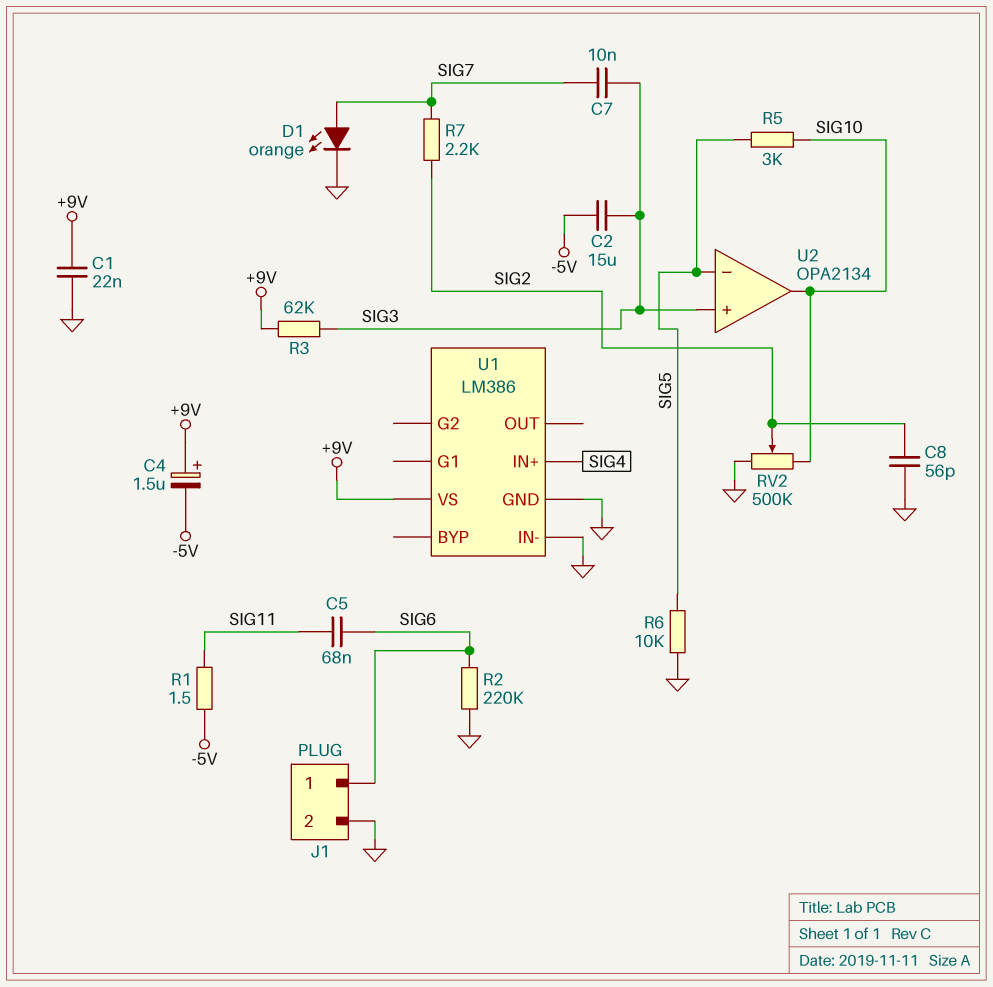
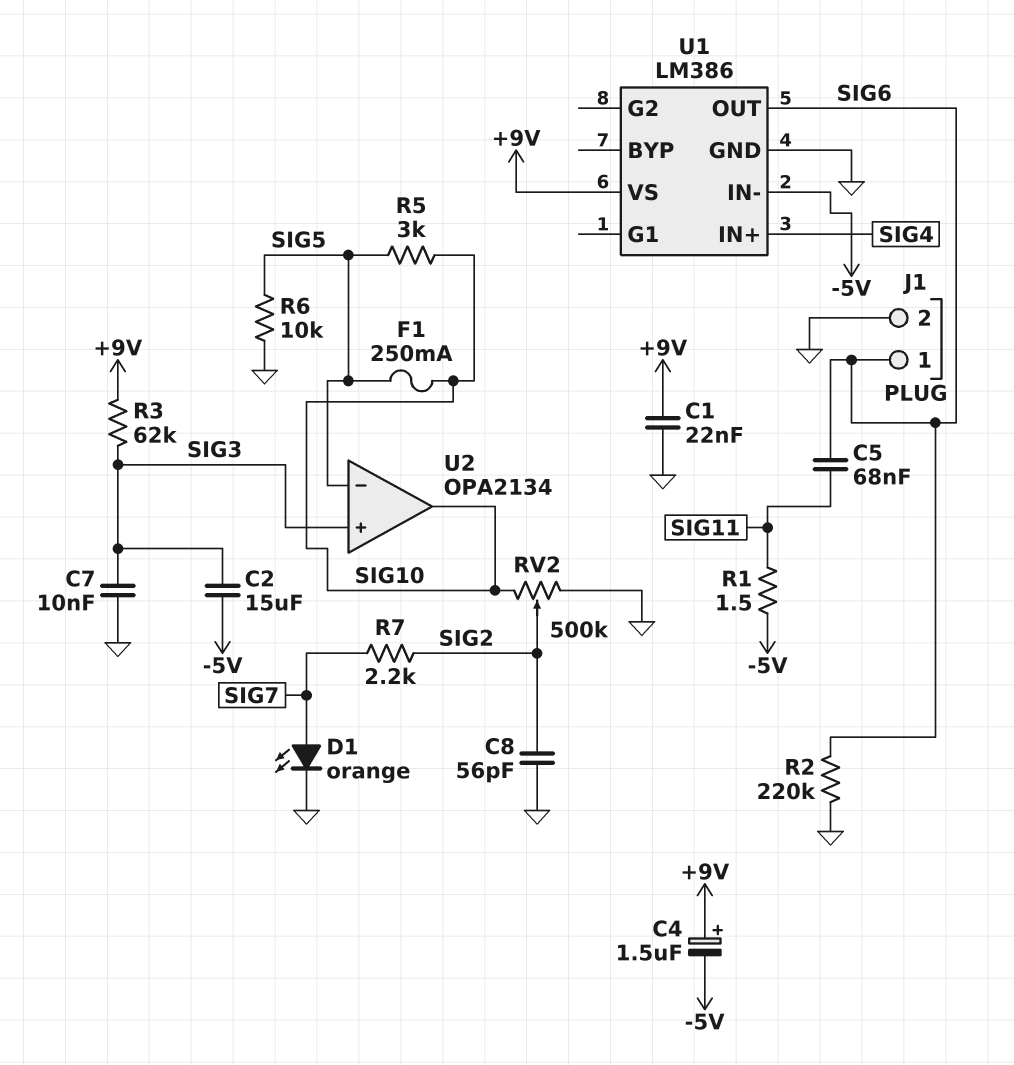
C7: 10nF (SIG3, SIG7) -> 10nF (GND, SIG3)
F1: none -> 250mA (SIG5, SIG10)
U1 pin IN-: GND -> -5V
U1 pin OUT: none -> SIG6

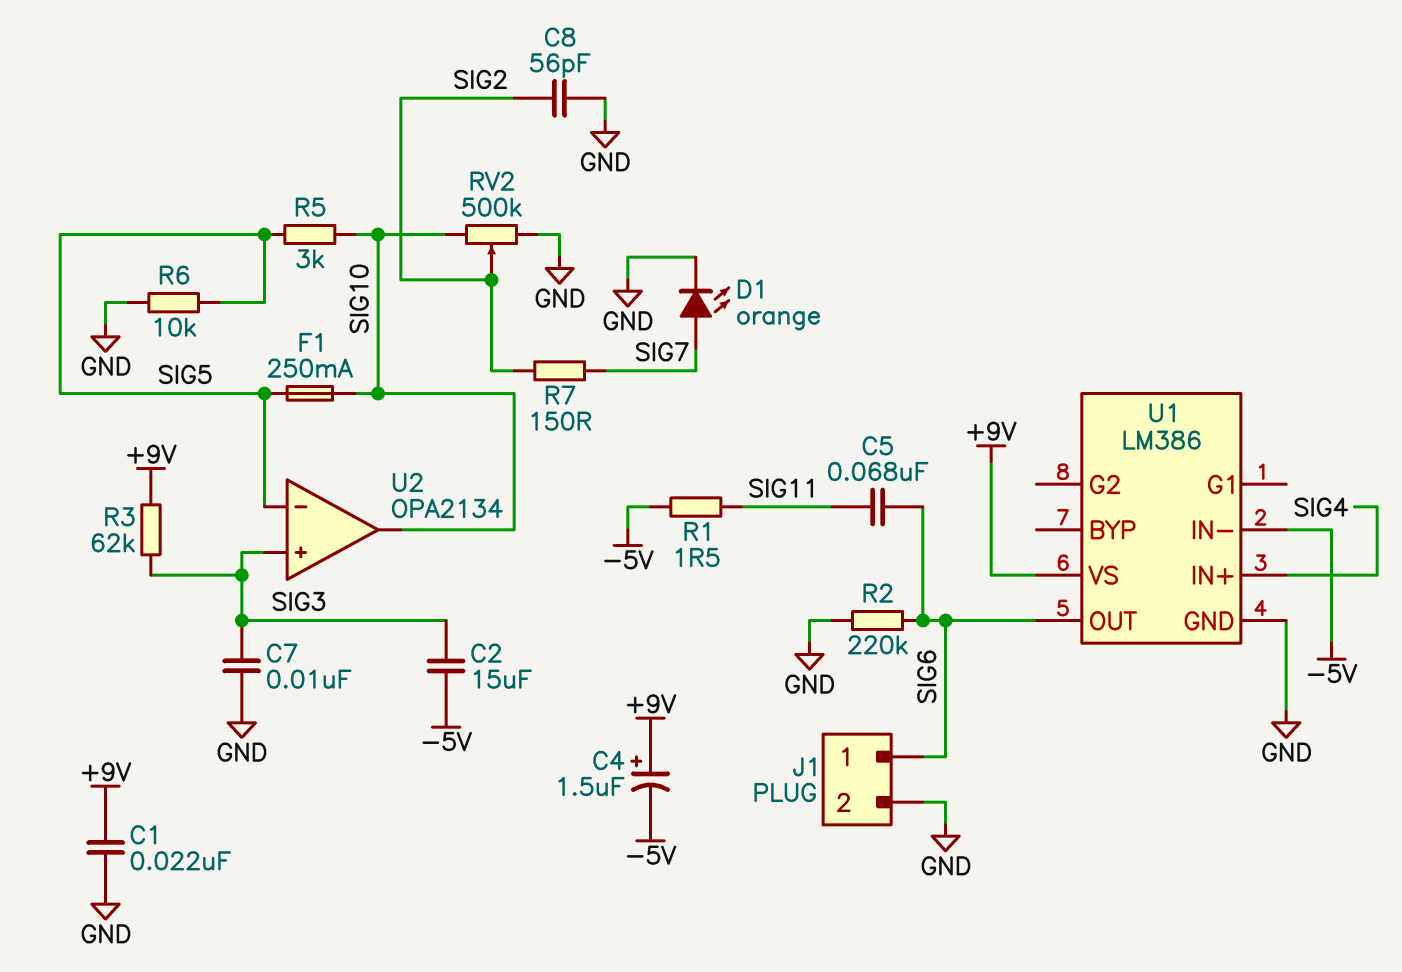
R7: 2.2k (SIG2, SIG7) -> 150 (SIG2, SIG7)

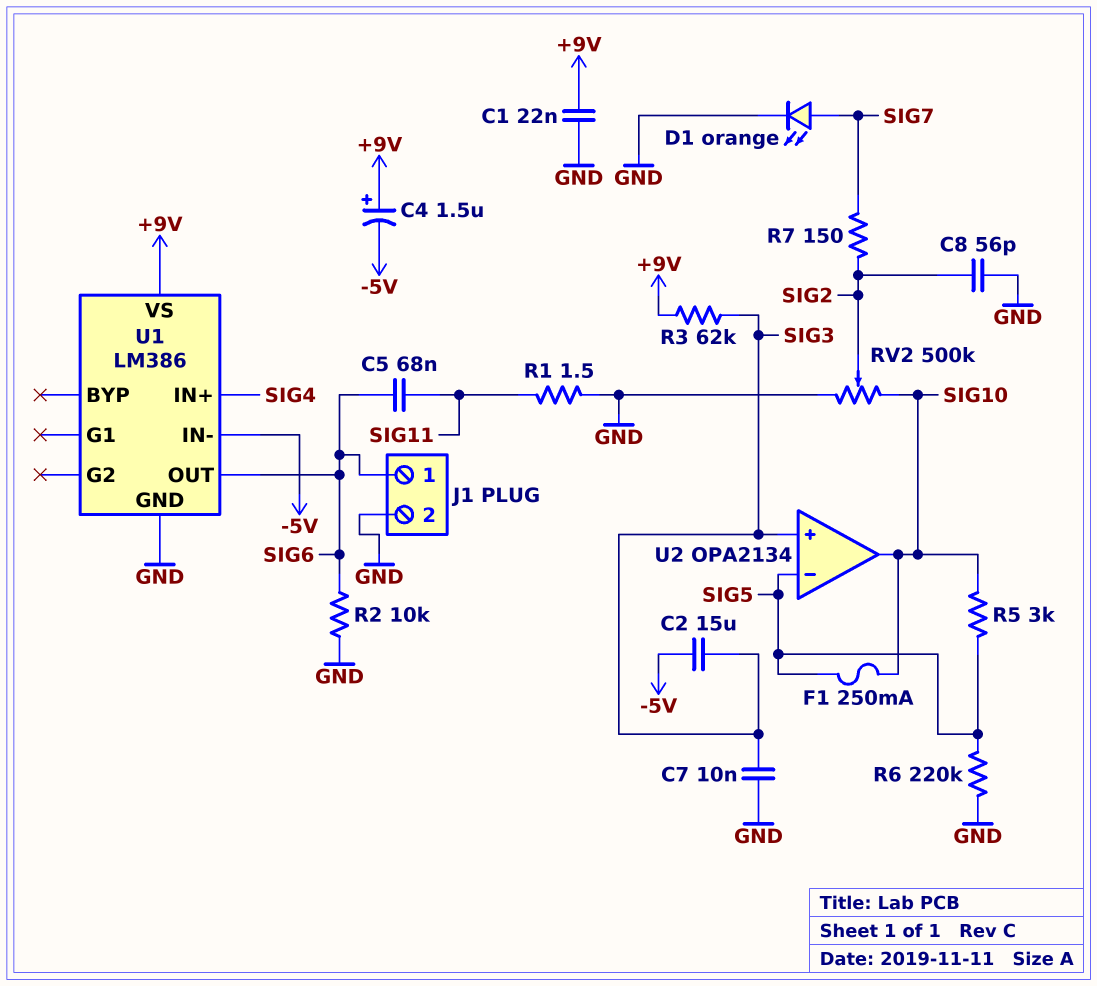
R1: 1.5 (-5V, SIG11) -> 1.5 (GND, SIG11)
R2: 220k (GND, SIG6) -> 10k (GND, SIG6)
R6: 10k (GND, SIG5) -> 220k (GND, SIG5)

